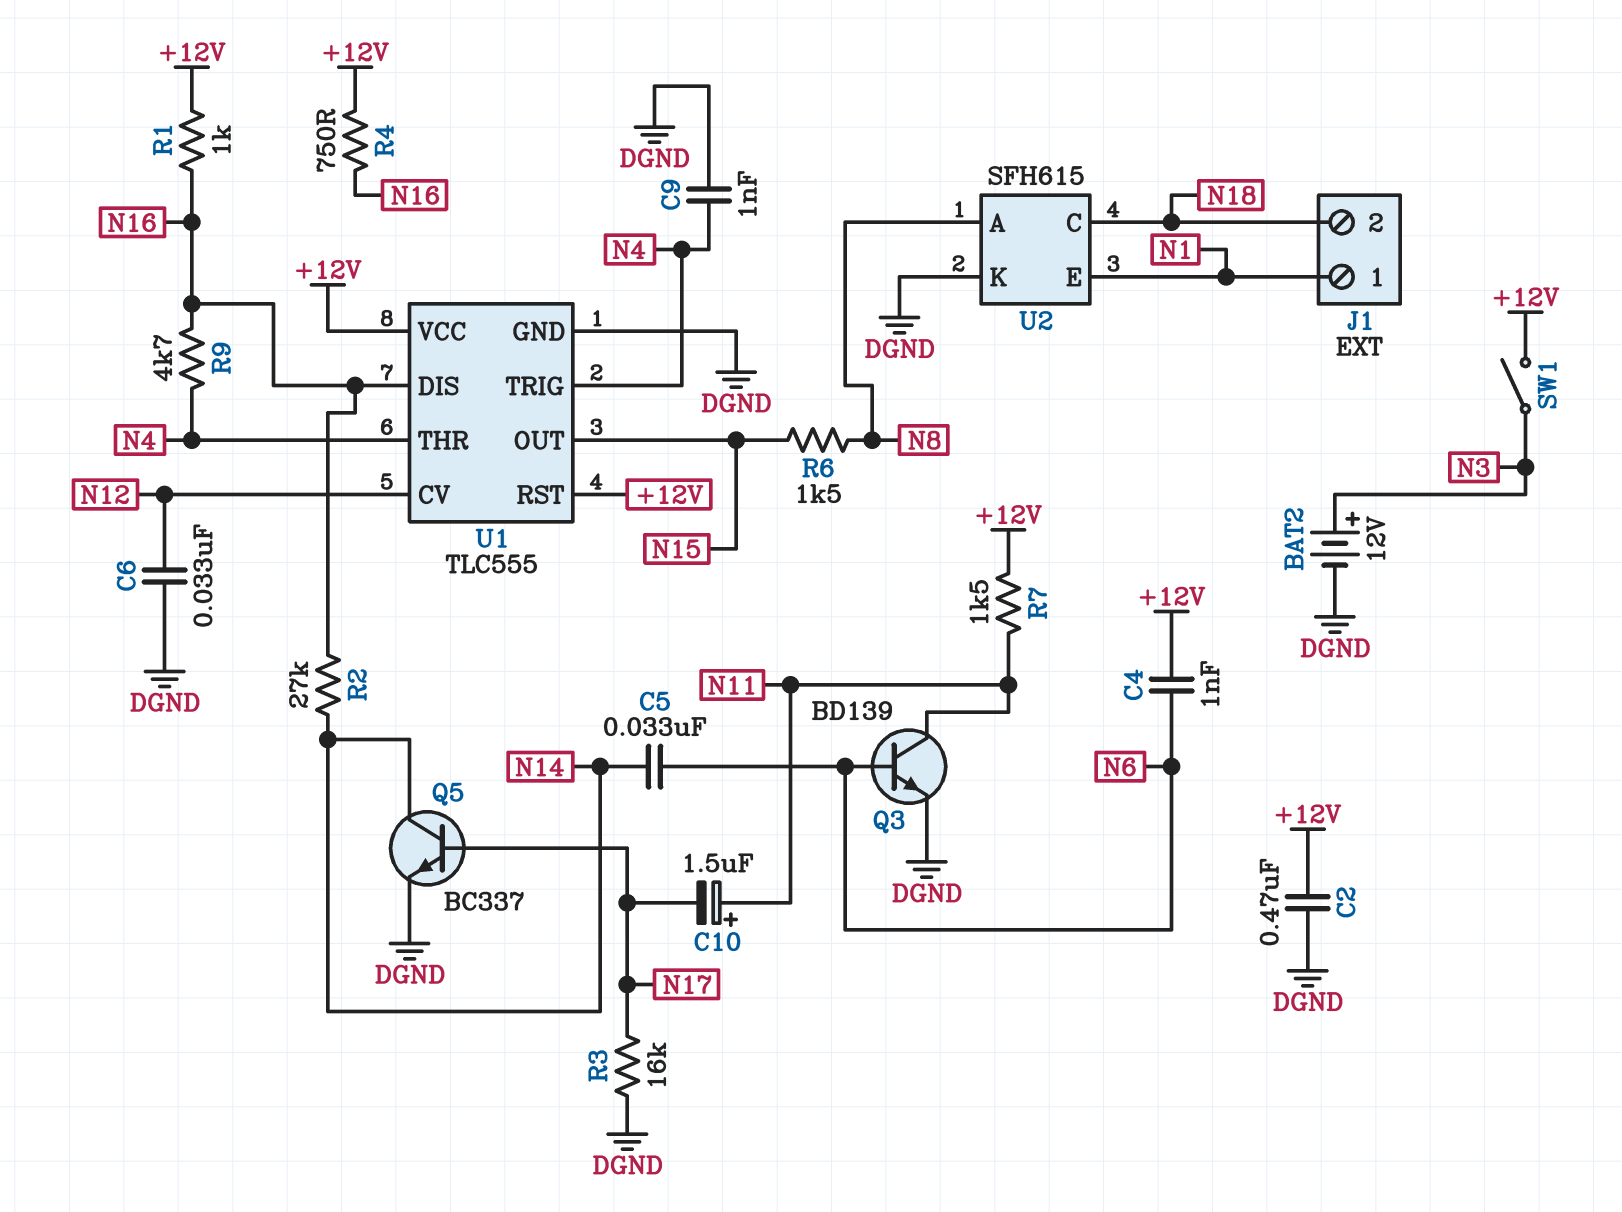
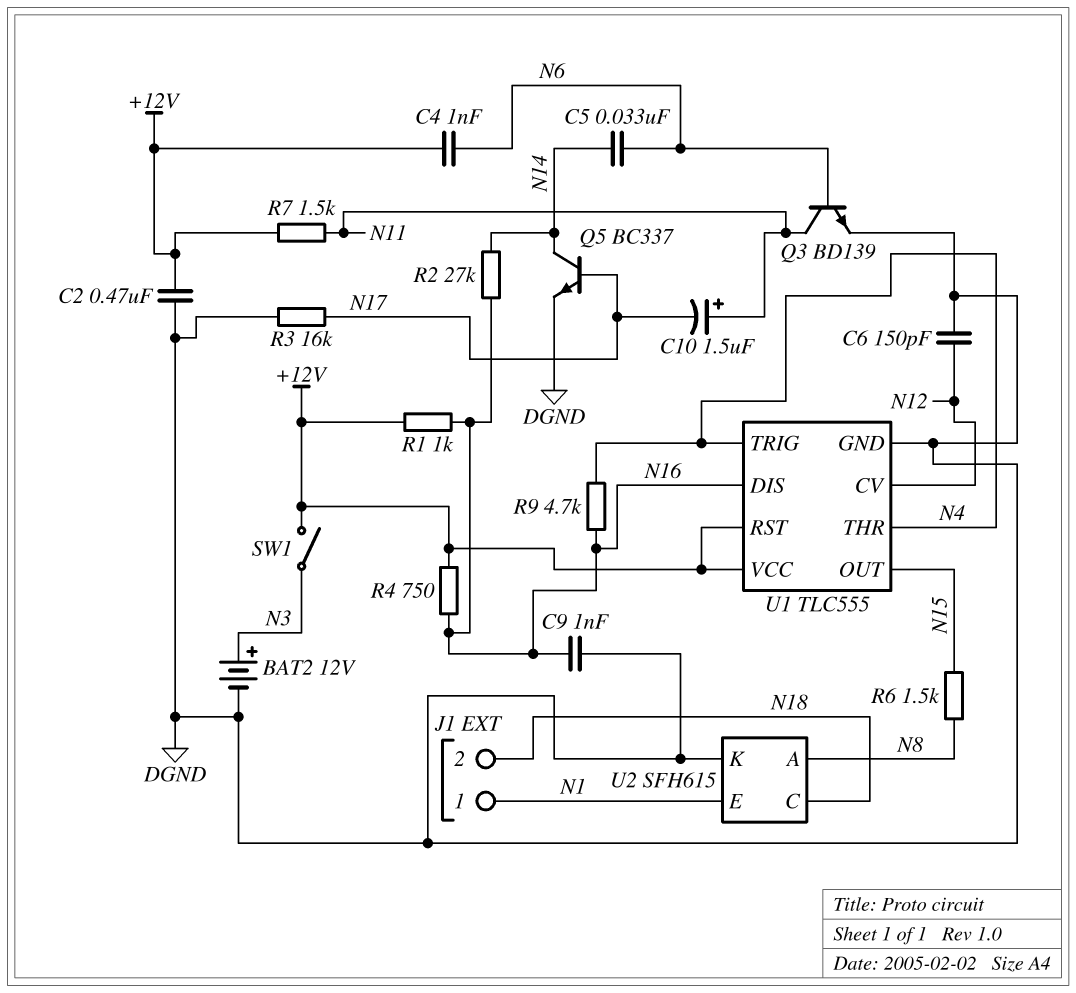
C6: 33nF (DGND, N12) -> 150pF (DGND, N12)
C9: 1nF (DGND, N4) -> 1nF (DGND, N16)

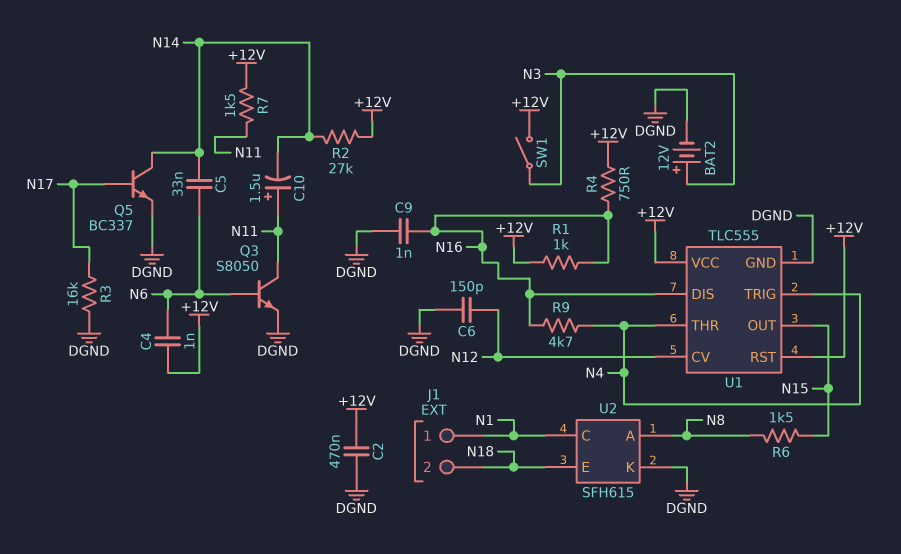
C10: 1.5uF (plus N11, minus N17) -> 1.5uF (plus N11, minus N14)
Q3: NPN BD139 (B N6, C N11, E DGND) -> NPN S8050 (B N6, C N11, E DGND)
R2: 27k (N14, N16) -> 27k (+12V, N14)
U2 pin C: N18 -> N1
U2 pin E: N1 -> N18

